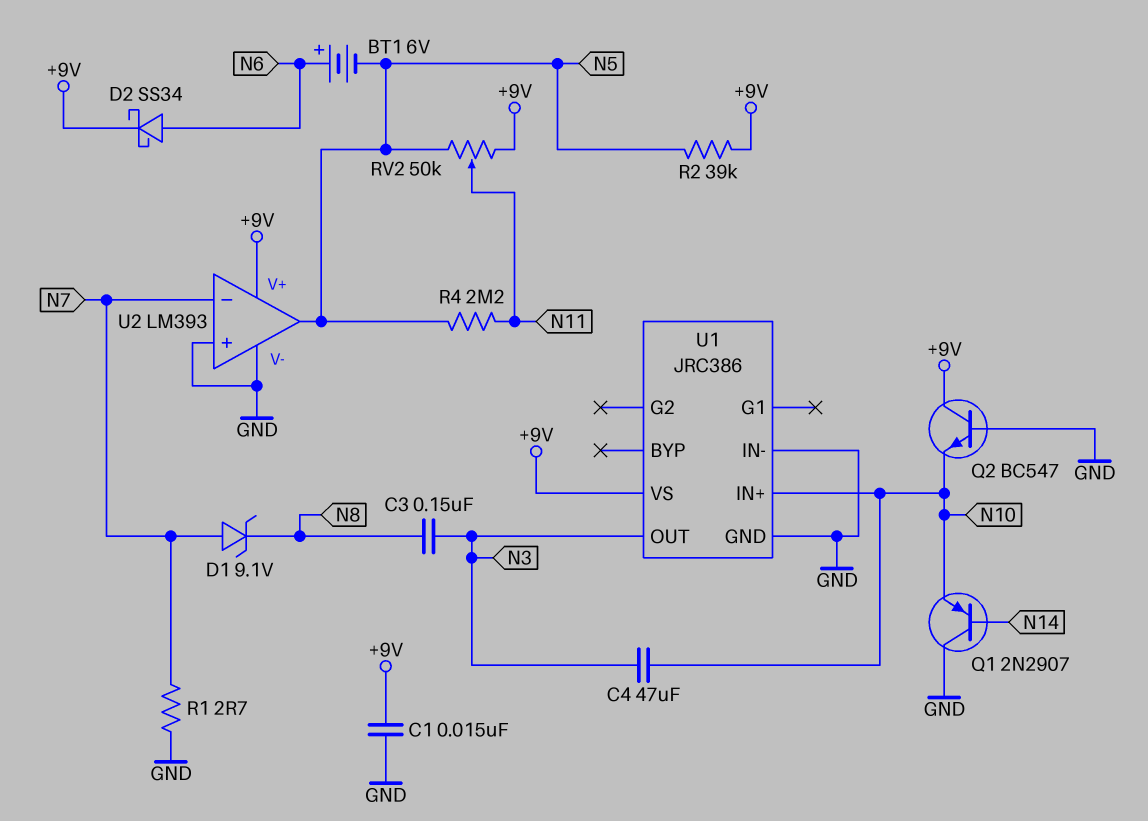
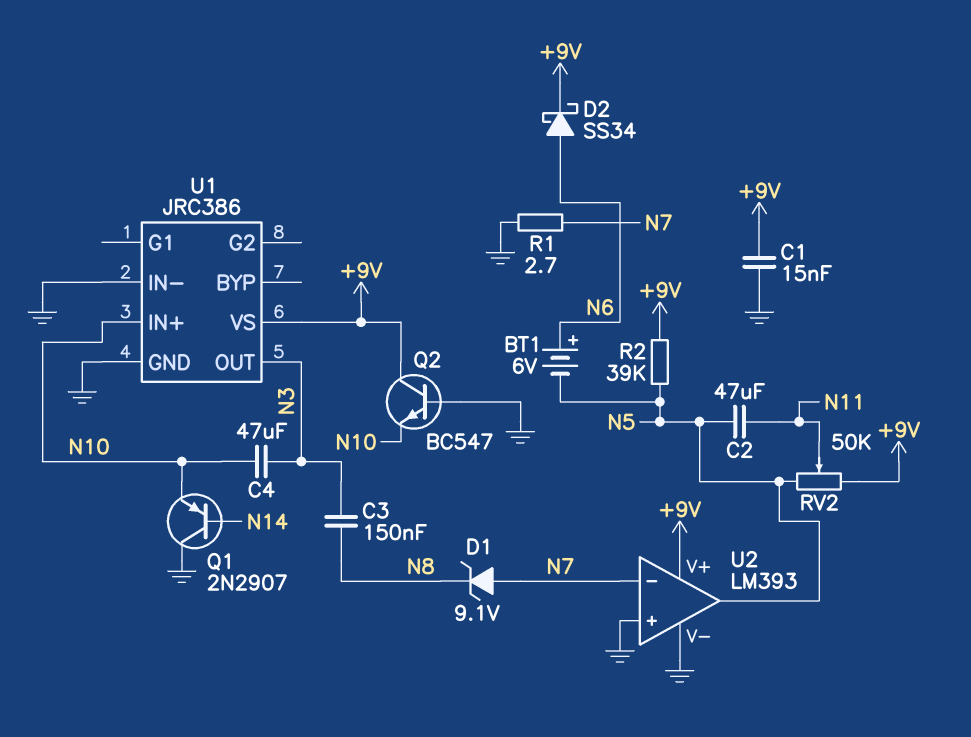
C2: none -> 47uF (N5, N11)
R4: 2.2M (N5, N11) -> none

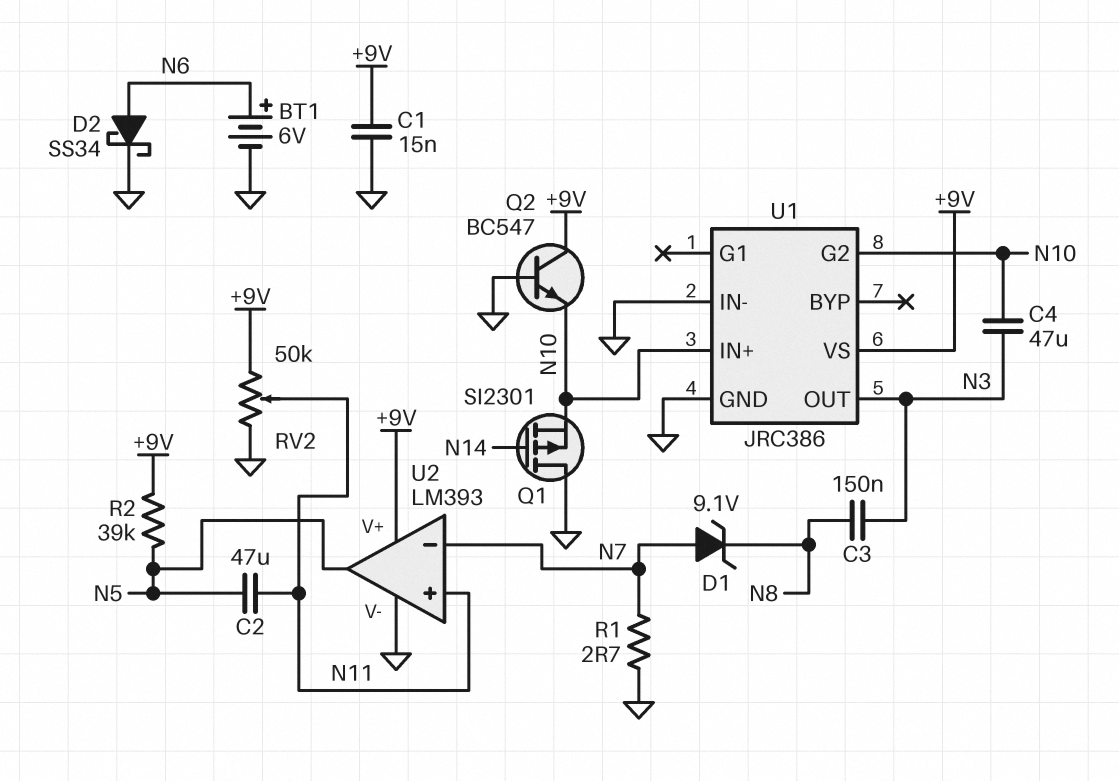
BT1: 6V (plus N6, minus N5) -> 6V (plus N6, minus GND)
D2: schottky SS34 (A N6, K +9V) -> schottky SS34 (A N6, K GND)
Q1: PNP 2N2907 (B N14, C GND, E N10) -> PMOS SI2301 (G N14, D GND, S N10)
RV2: 50k (+9V, N5, wiper N11) -> 50k (+9V, GND, wiper N11)
U1 pin G2: none -> N10
U2 pin in+: GND -> N11

